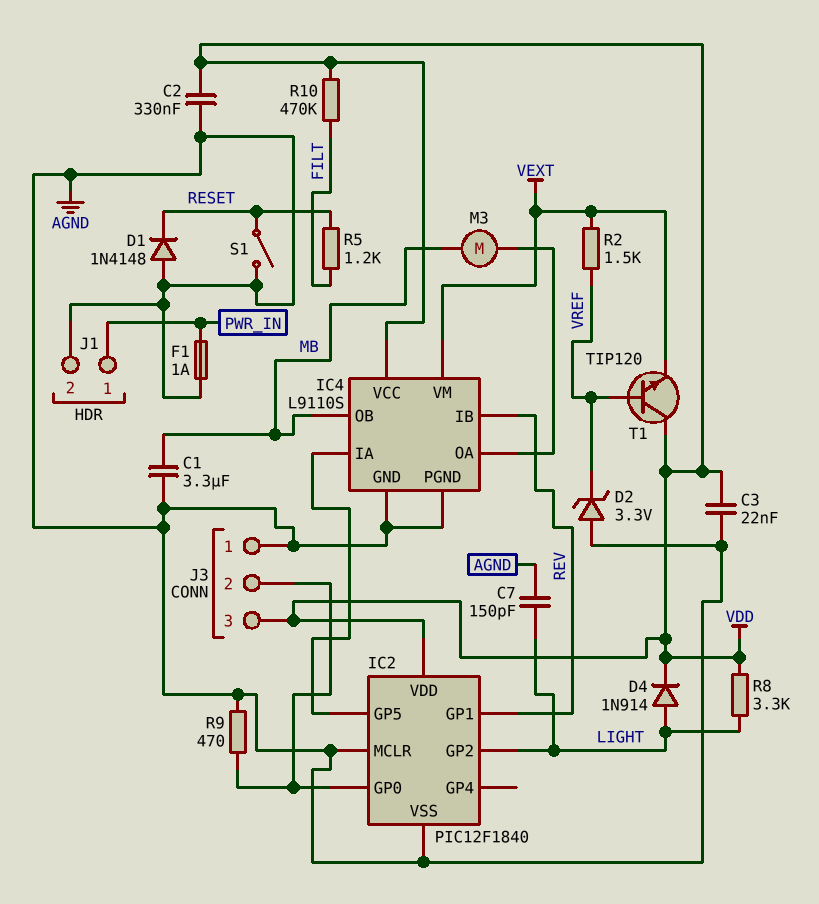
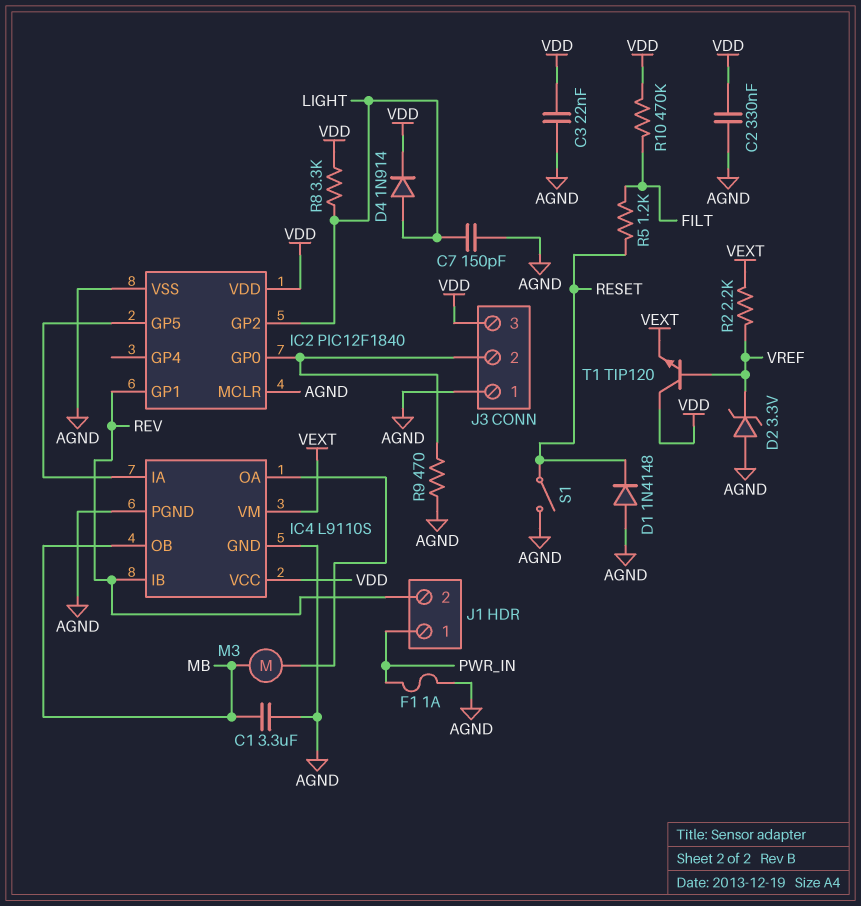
J1 pin 2: AGND -> REV
R2: 1.5k (VEXT, VREF) -> 2.2k (VEXT, VREF)

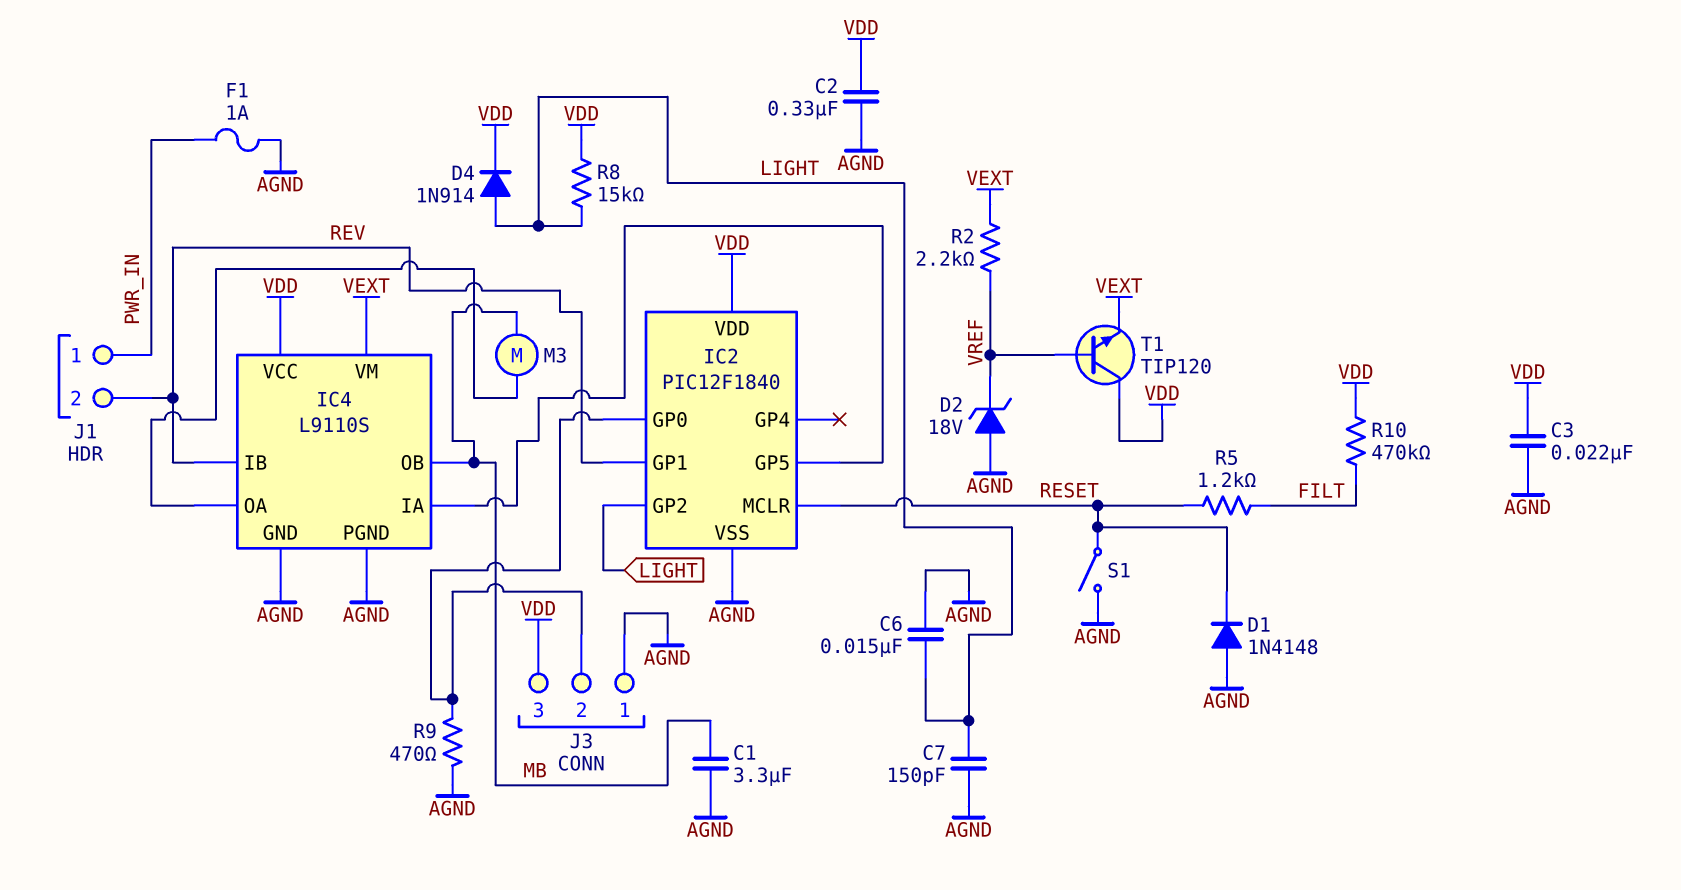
C6: none -> 15nF (AGND, LIGHT)
D2: zener 3.3V (A AGND, K VREF) -> zener 18V (A AGND, K VREF)
IC2 pin MCLR: AGND -> RESET
R8: 3.3k (LIGHT, VDD) -> 15k (LIGHT, VDD)

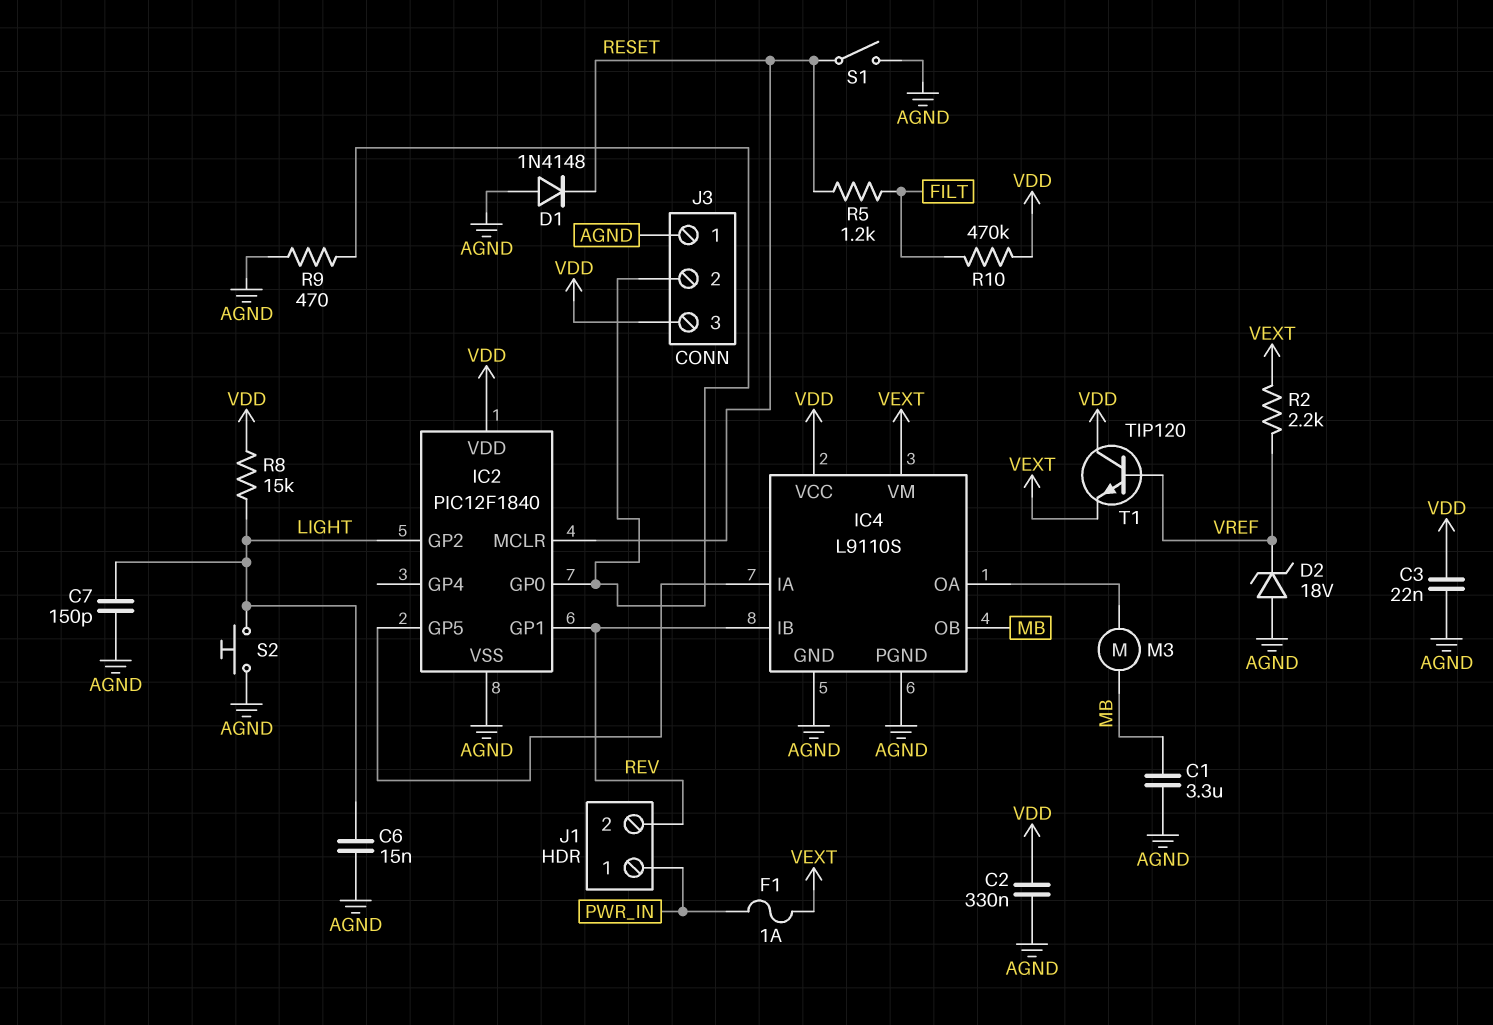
D4: diode 1N914 (A LIGHT, K VDD) -> none
F1: 1A (AGND, PWR_IN) -> 1A (PWR_IN, VEXT)
S2: none -> button (AGND, LIGHT)

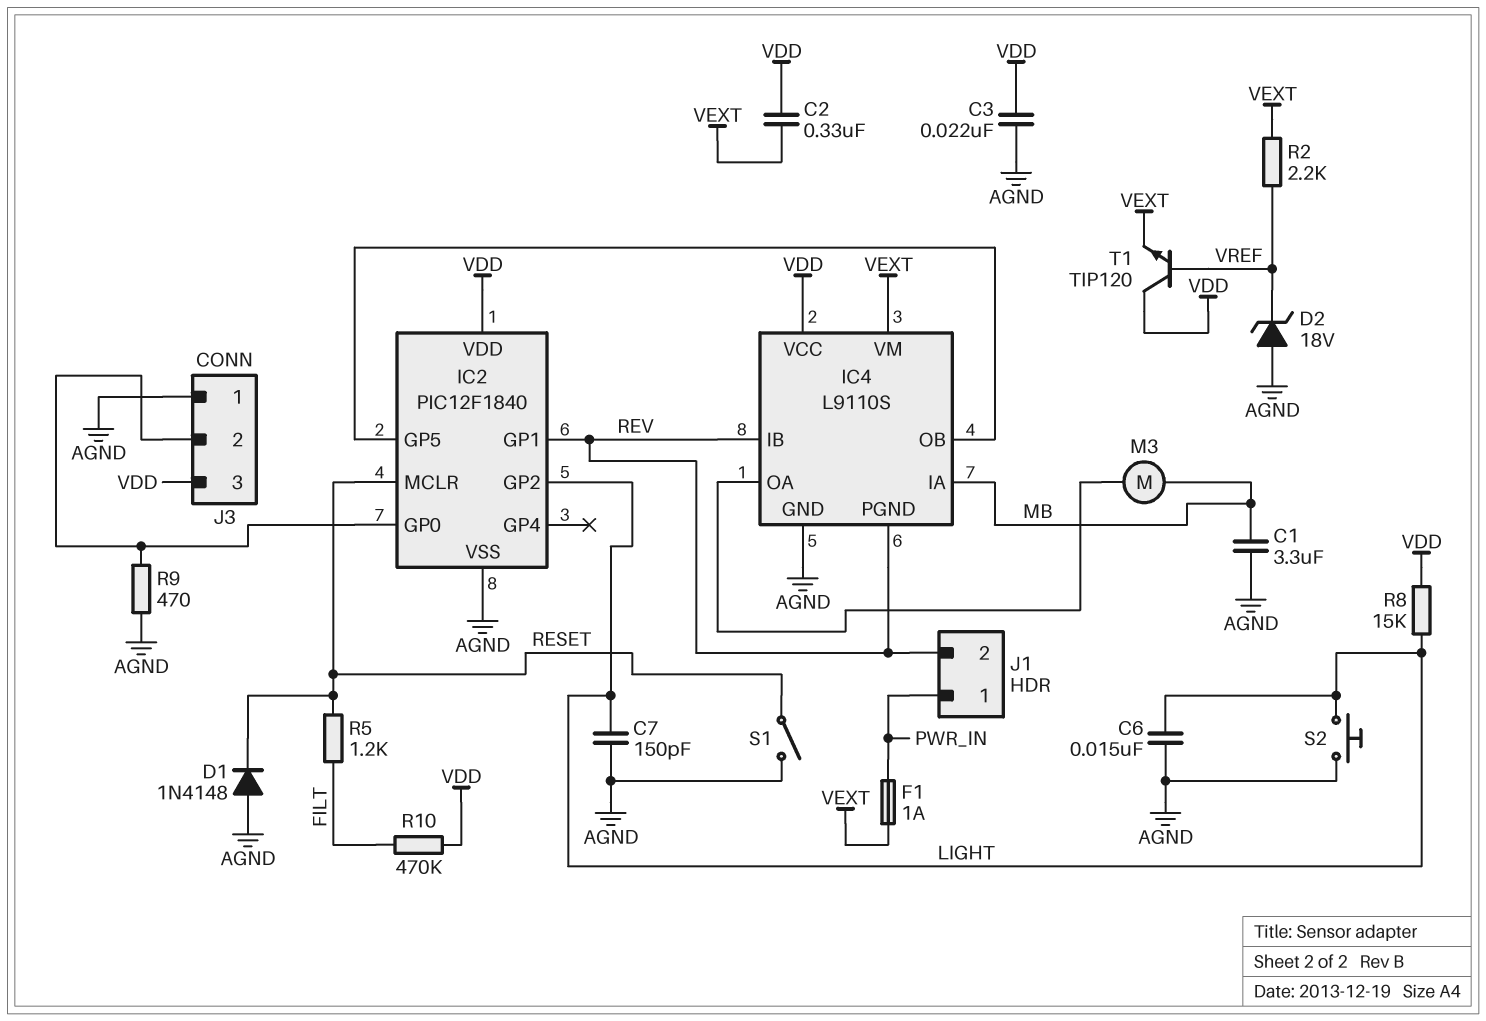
C2: 330nF (AGND, VDD) -> 330nF (VDD, VEXT)
IC4 pin IA: IC2/GP5 -> MB
IC4 pin OB: MB -> IC2/GP5
IC4 pin PGND: AGND -> REV

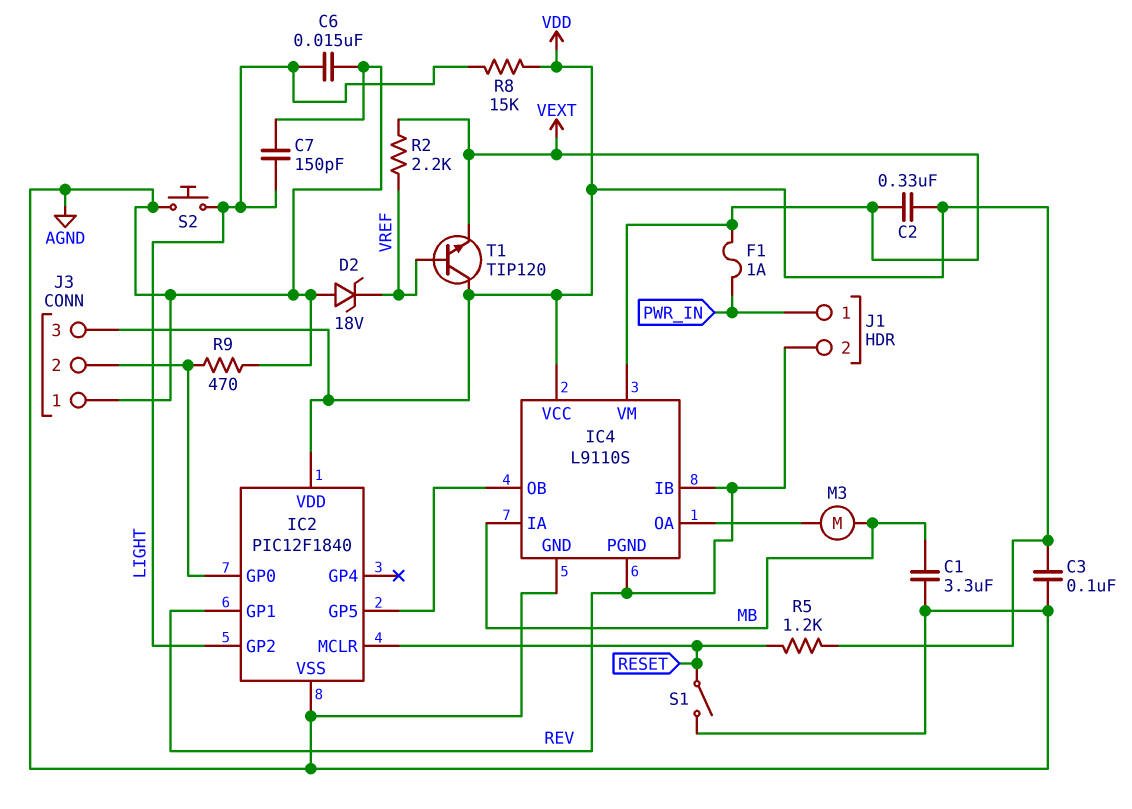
C3: 22nF (AGND, VDD) -> 100nF (AGND, VDD)
D1: diode 1N4148 (A AGND, K RESET) -> none
R5: 1.2k (FILT, RESET) -> 1.2k (RESET, VDD)
R10: 470k (FILT, VDD) -> none

